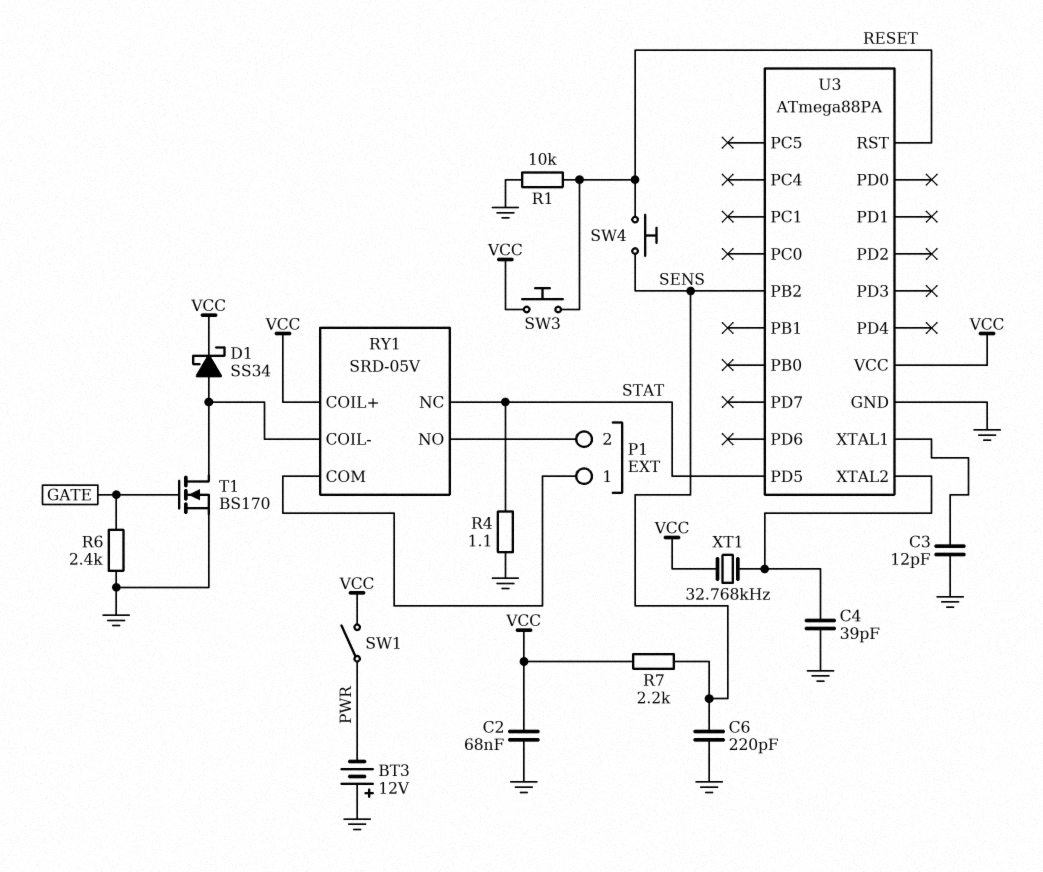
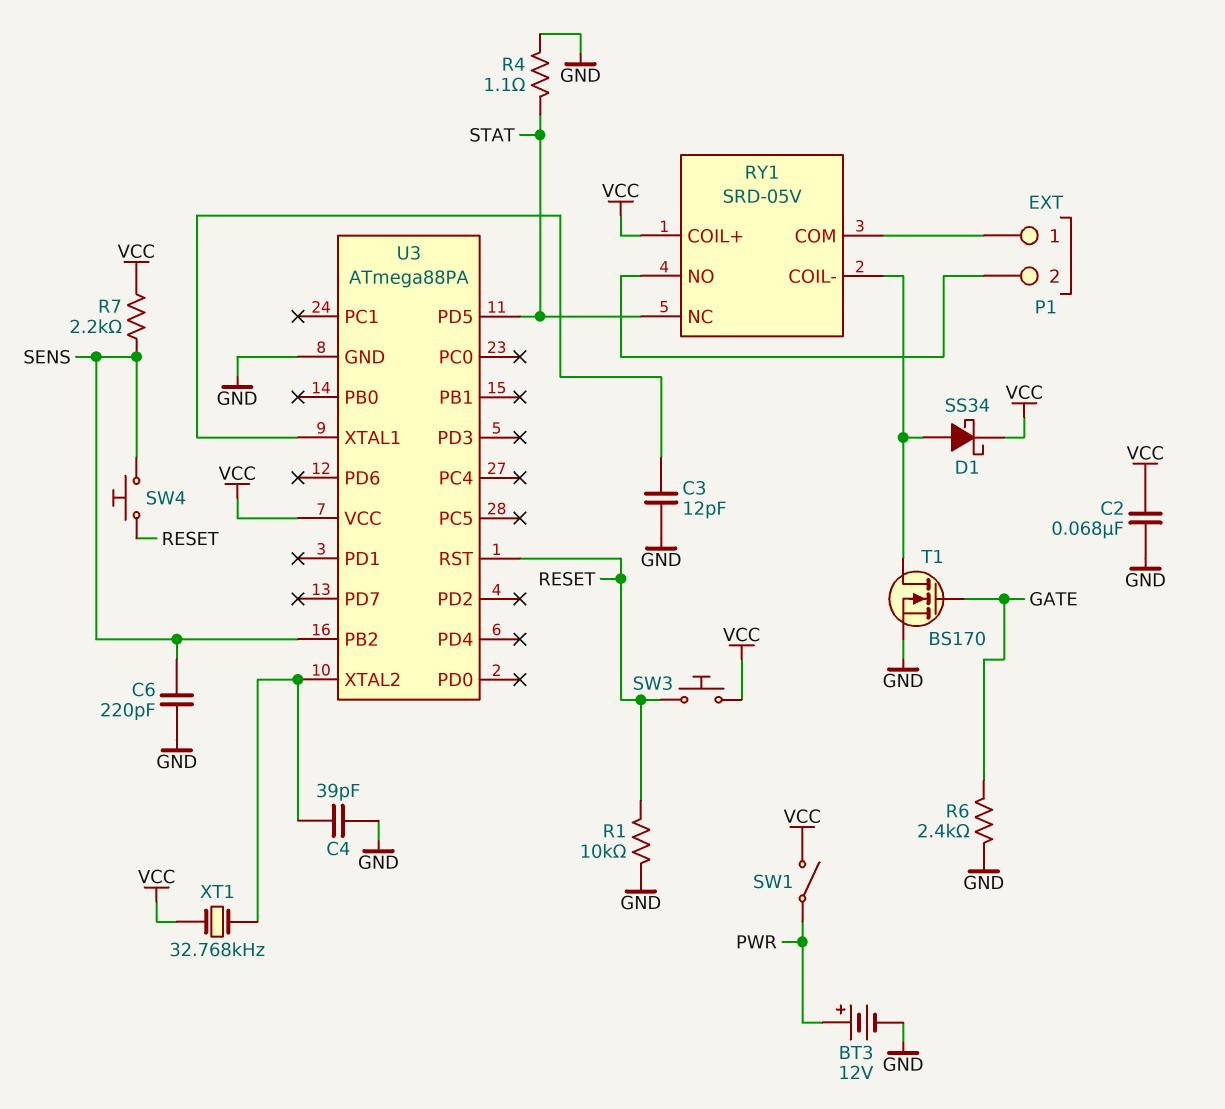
BT3: 12V (plus GND, minus PWR) -> 12V (plus PWR, minus GND)

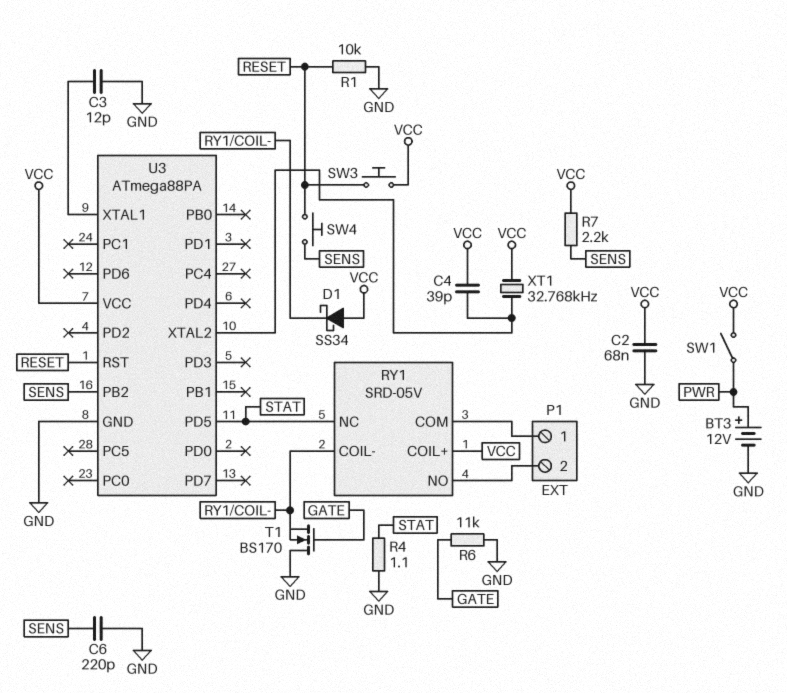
C4: 39pF (GND, U3/XTAL2) -> 39pF (U3/XTAL2, VCC)
D1: schottky SS34 (A RY1/COIL-, K VCC) -> schottky SS34 (A VCC, K RY1/COIL-)
R6: 2.4k (GATE, GND) -> 11k (GATE, GND)
T1: NMOS BS170 (G GATE, D RY1/COIL-, S GND) -> NMOS BS170 (G GATE, D GND, S RY1/COIL-)

